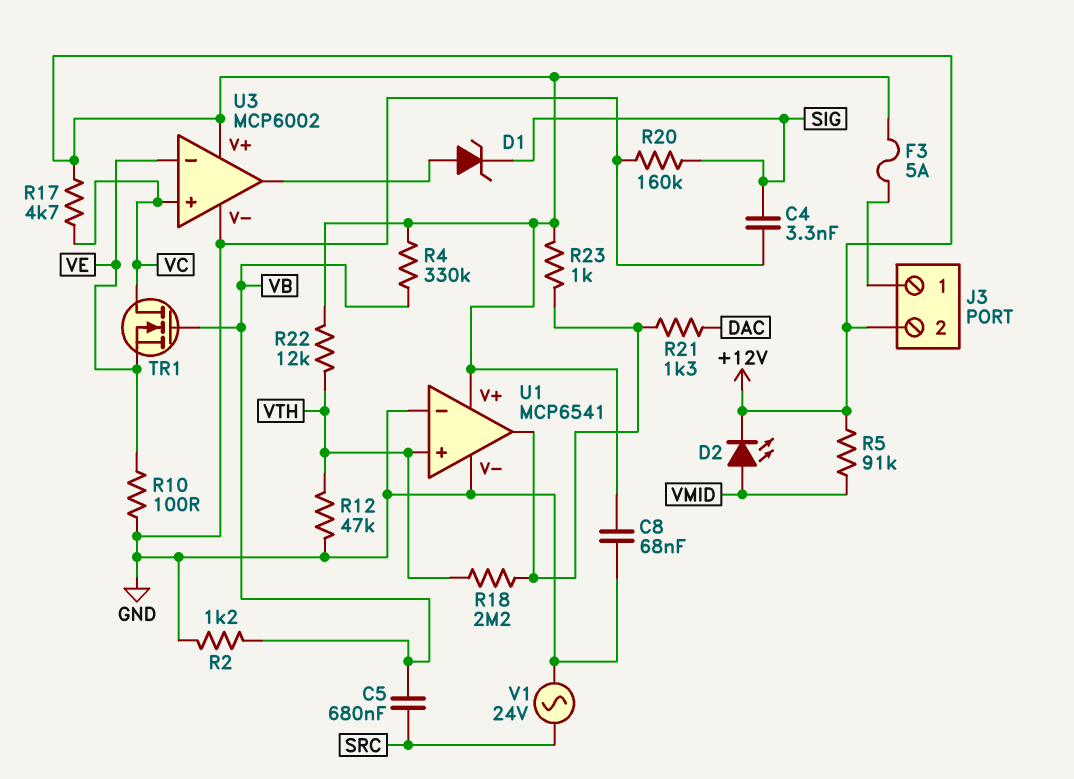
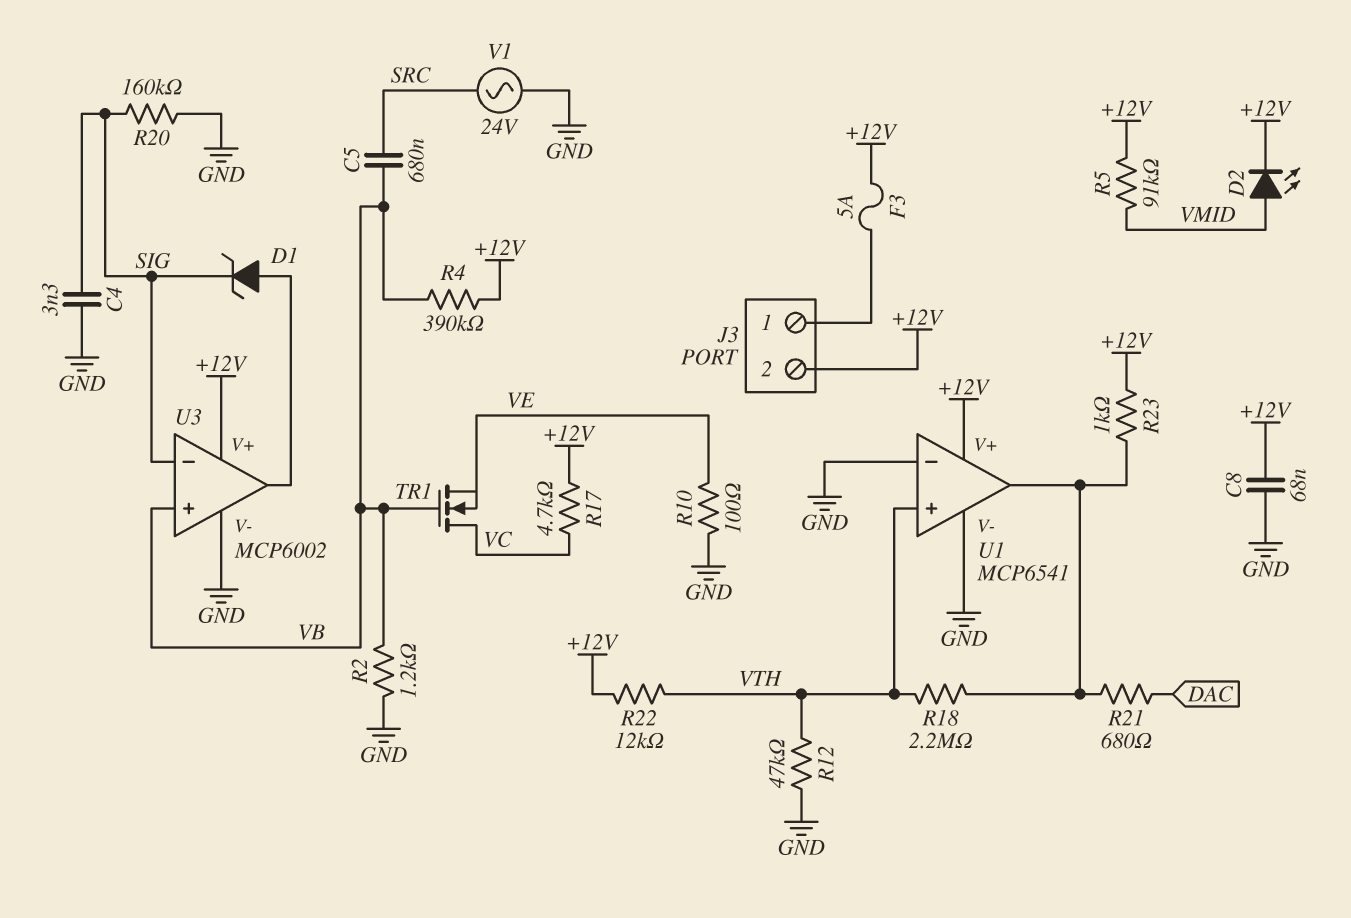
R4: 330k (+12V, VB) -> 390k (+12V, VB)
R21: 1.3k (DAC, U1/out) -> 680 (DAC, U1/out)
U3 pin in+: VC -> VB
U3 pin in-: VE -> SIG

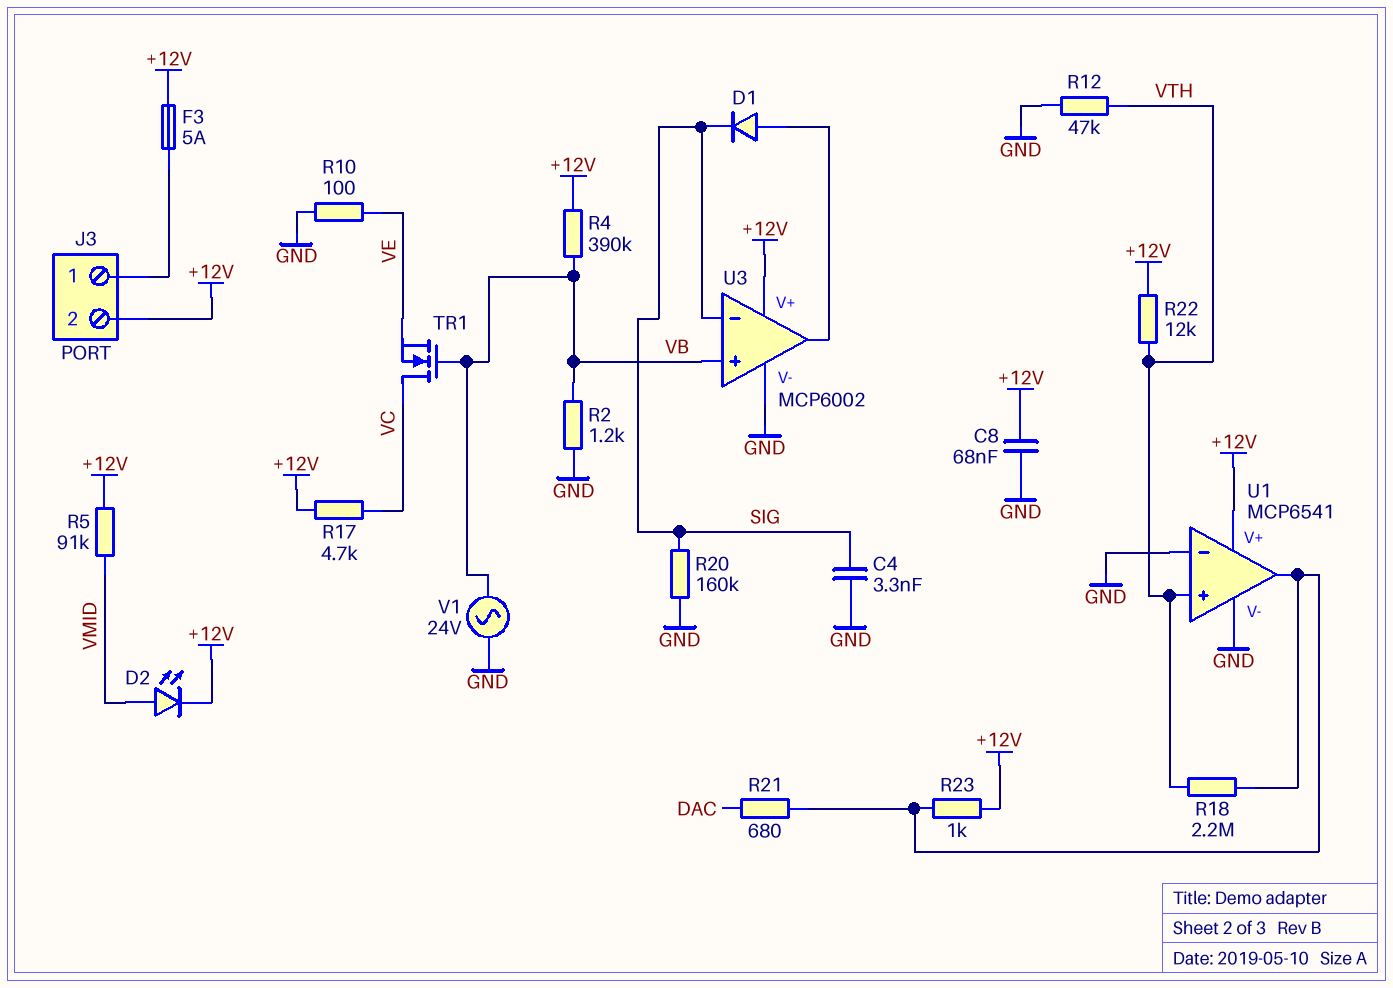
C5: 680nF (SRC, VB) -> none
D1: zener (A U3/out, K SIG) -> diode (A U3/out, K SIG)
V1: AC 24V (GND, SRC) -> AC 24V (GND, VB)

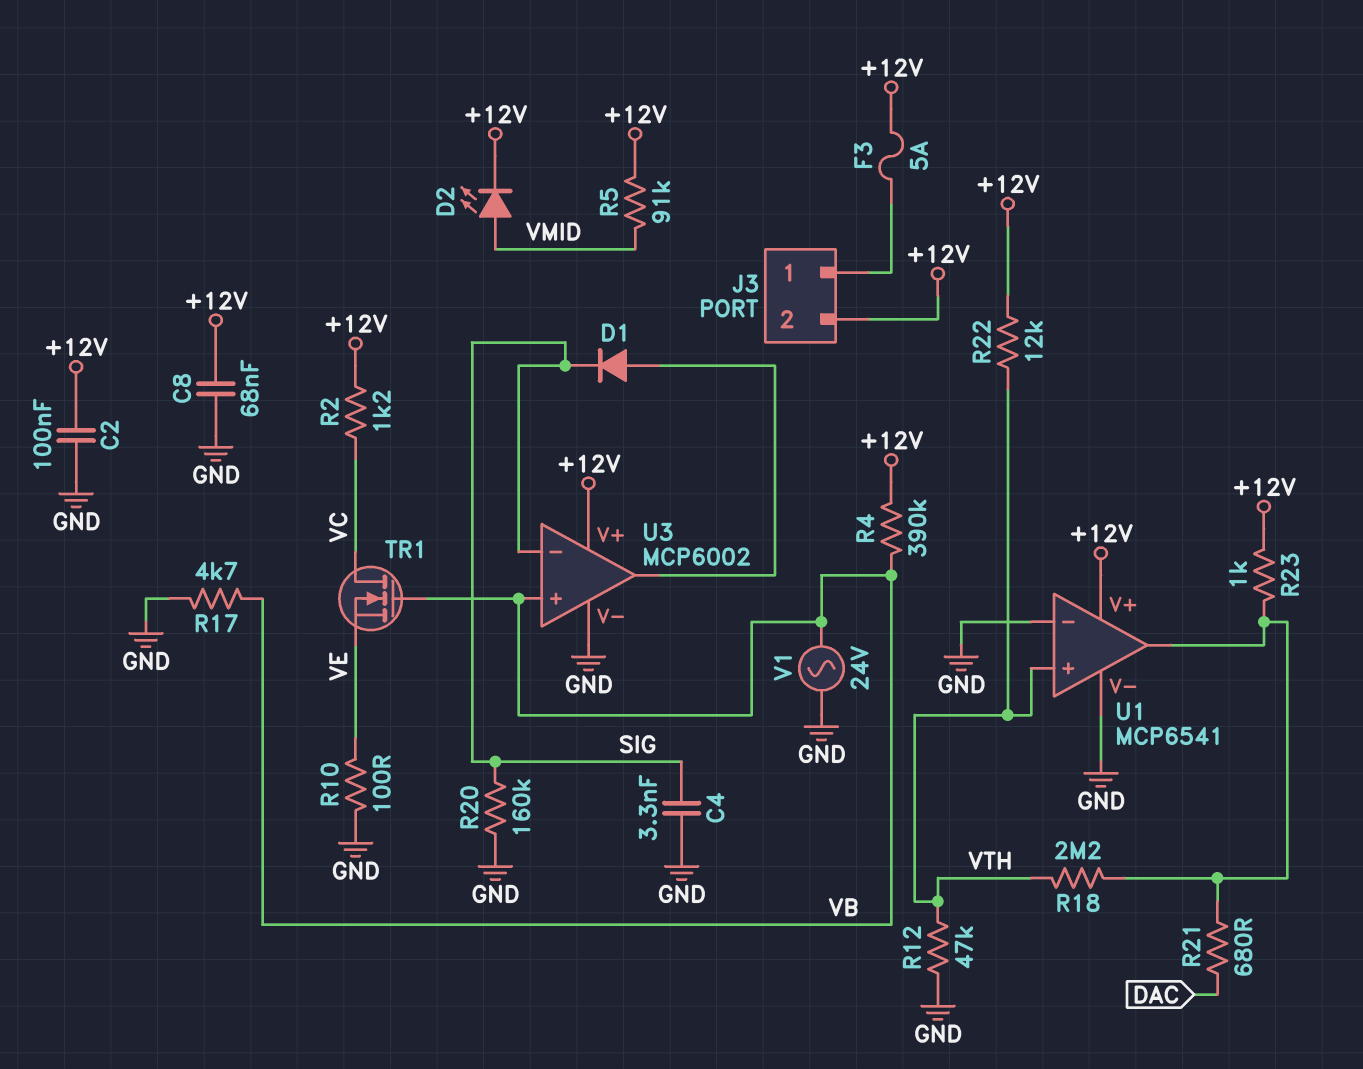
C2: none -> 100nF (+12V, GND)
R2: 1.2k (GND, VB) -> 1.2k (+12V, VC)
R17: 4.7k (+12V, VC) -> 4.7k (GND, VB)

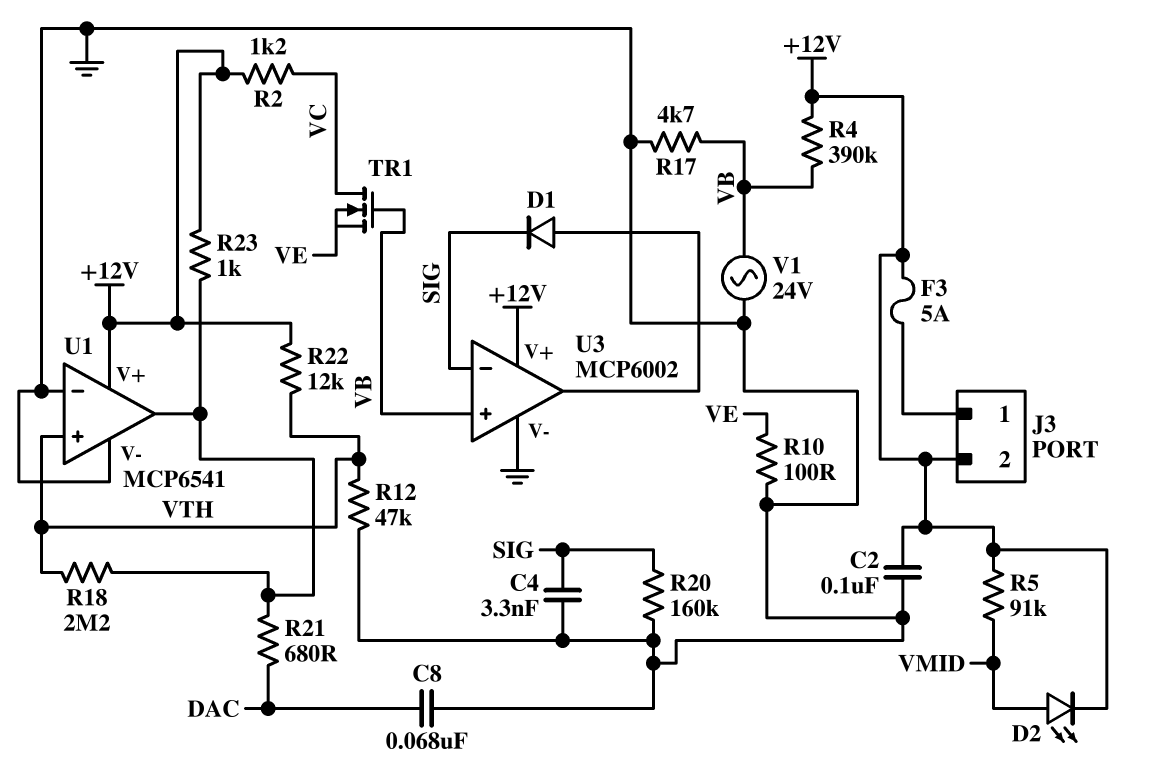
C8: 68nF (+12V, GND) -> 68nF (DAC, GND)

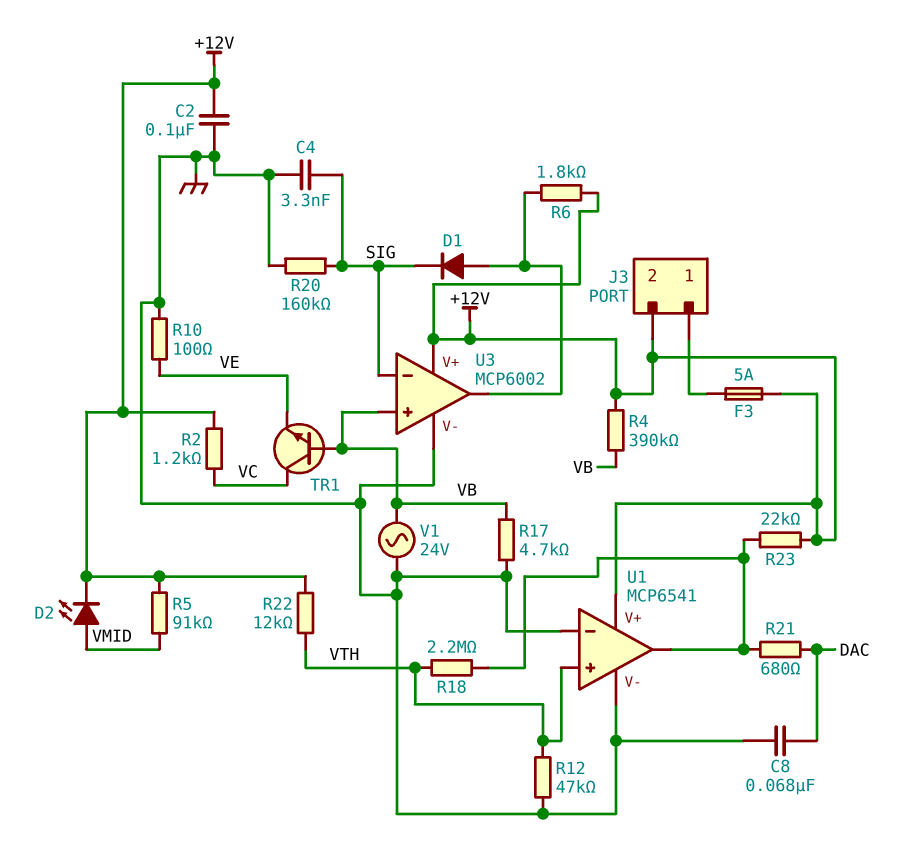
R6: none -> 1.8k (+12V, U3/out)
R23: 1k (+12V, U1/out) -> 22k (+12V, U1/out)
TR1: NMOS (G VB, D VC, S VE) -> NPN (B VB, C VC, E VE)

